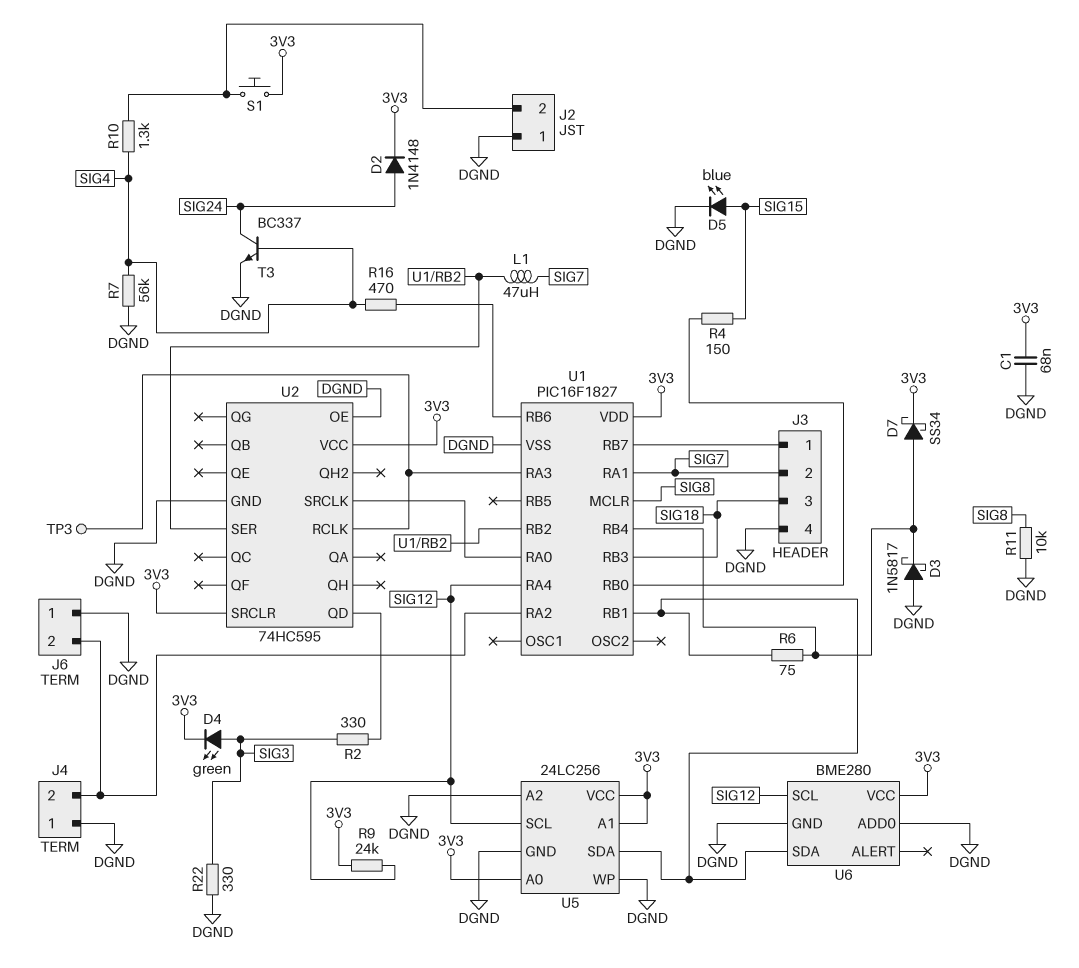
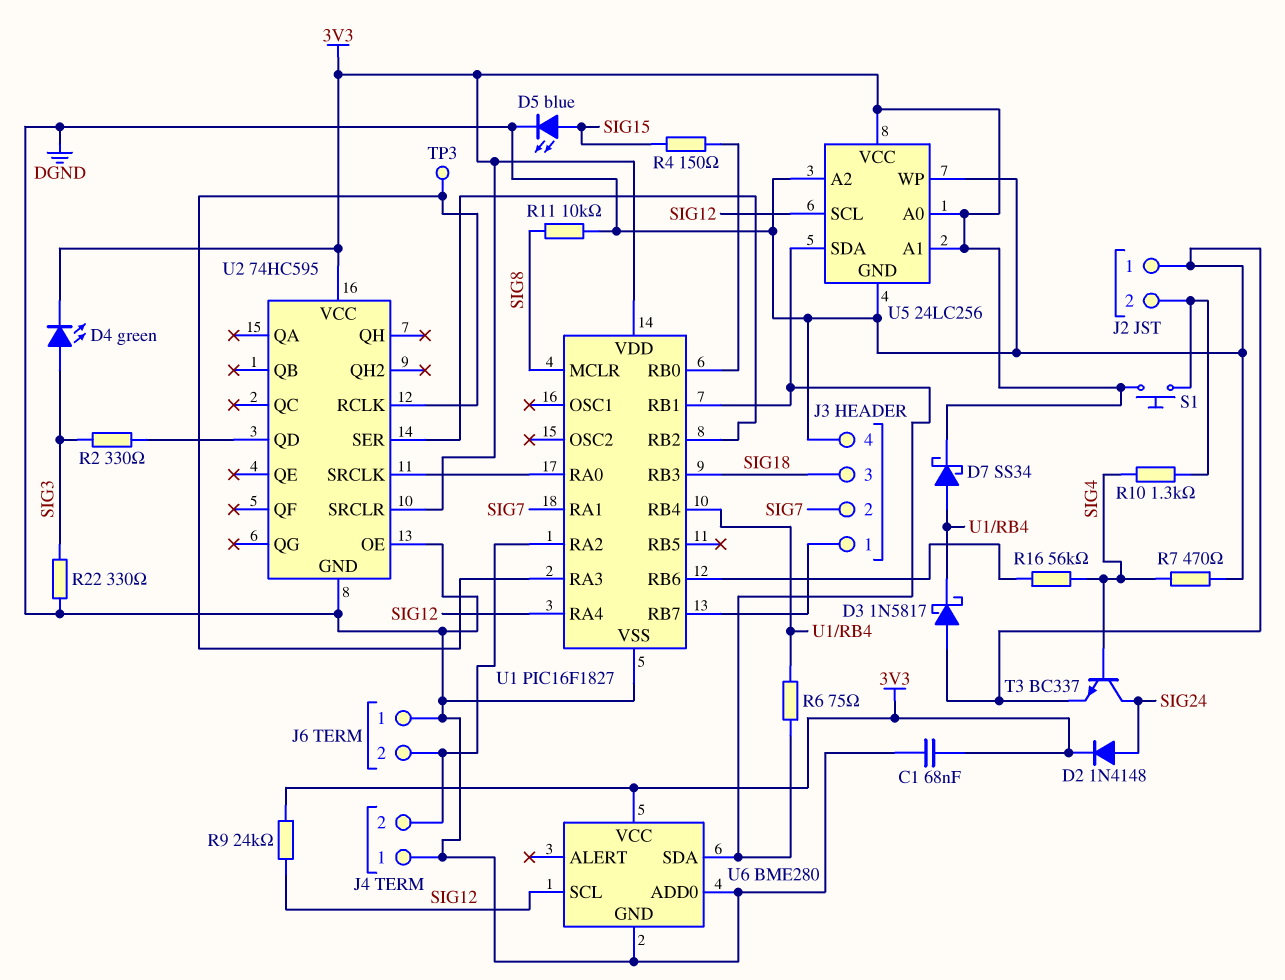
L1: 47uH (SIG7, U1/RB2) -> none
R7: 56k (DGND, SIG4) -> 470 (DGND, SIG4)
R16: 470 (SIG4, U1/RB6) -> 56k (SIG4, U1/RB6)

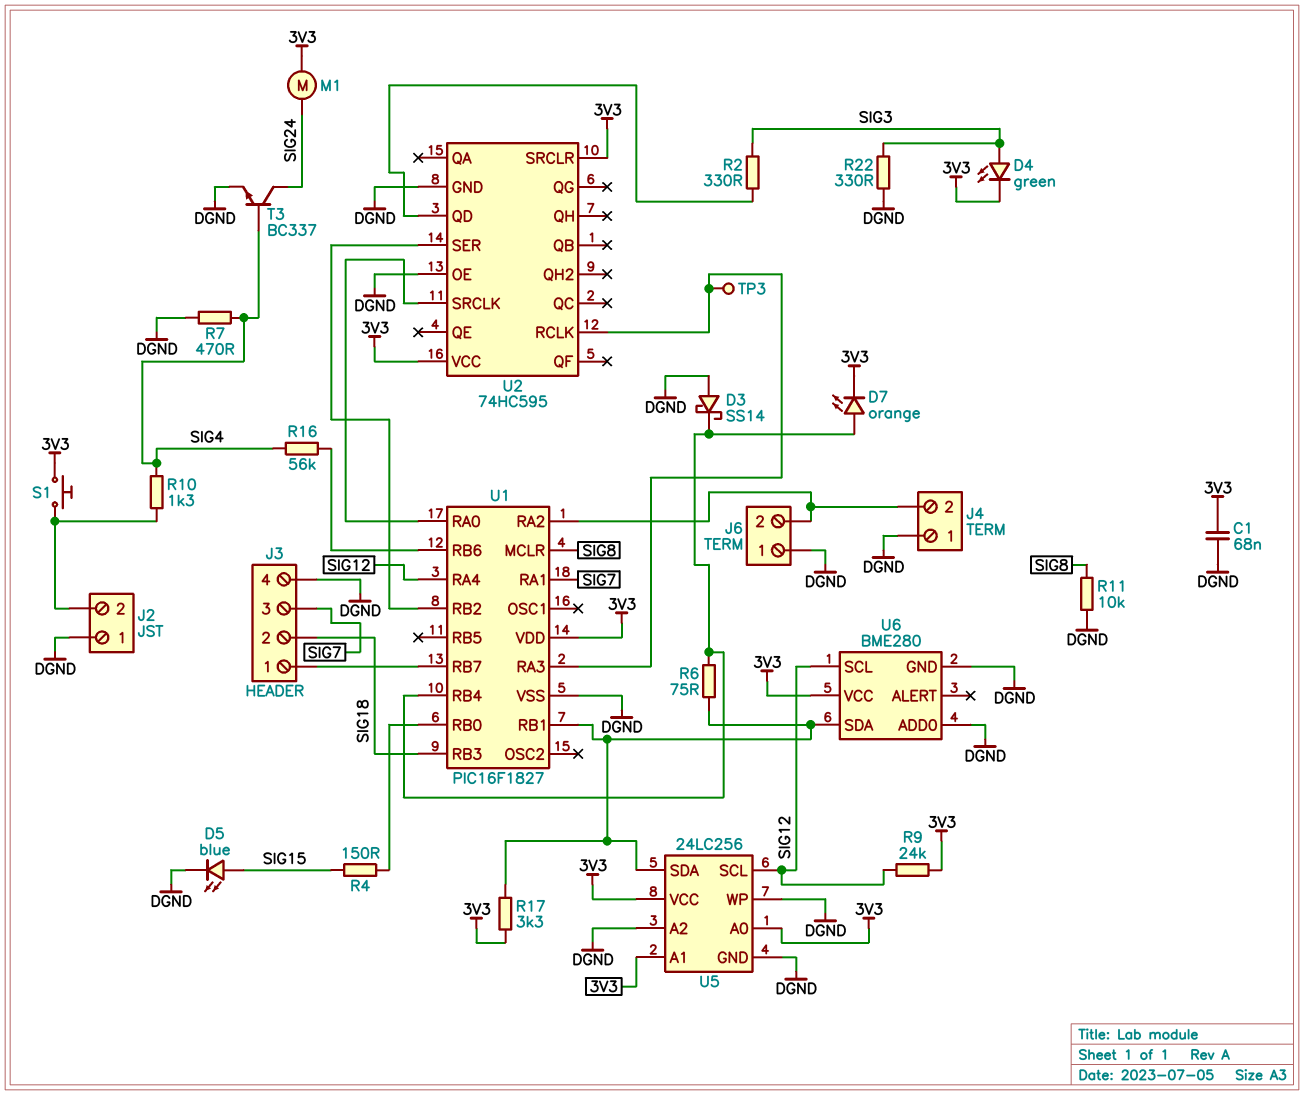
D2: diode 1N4148 (A SIG24, K 3V3) -> none
D3: schottky 1N5817 (A DGND, K U1/RB4) -> schottky SS14 (A DGND, K U1/RB4)
D7: schottky SS34 (A U1/RB4, K 3V3) -> LED orange (A U1/RB4, K 3V3)
J3 pin 2: SIG7 -> SIG18
J3 pin 3: SIG18 -> SIG7
M1: none -> motor (3V3, SIG24)
R17: none -> 3.3k (3V3, U1/RB1)

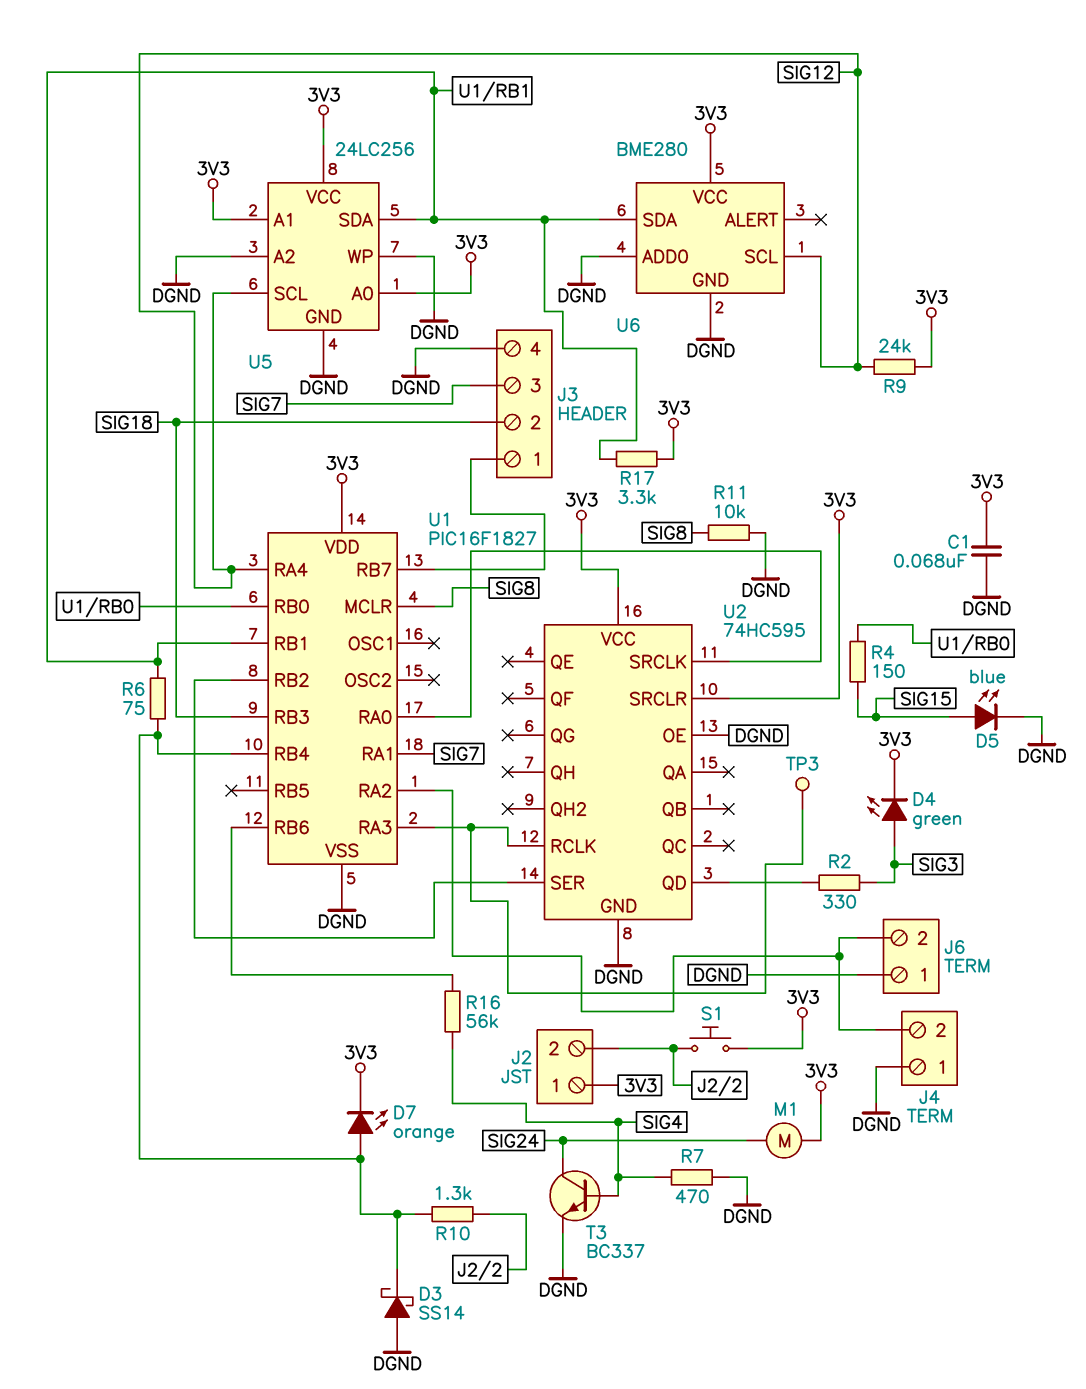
J2 pin 1: DGND -> 3V3
R10: 1.3k (J2/2, SIG4) -> 1.3k (J2/2, U1/RB4)
R22: 330 (DGND, SIG3) -> none

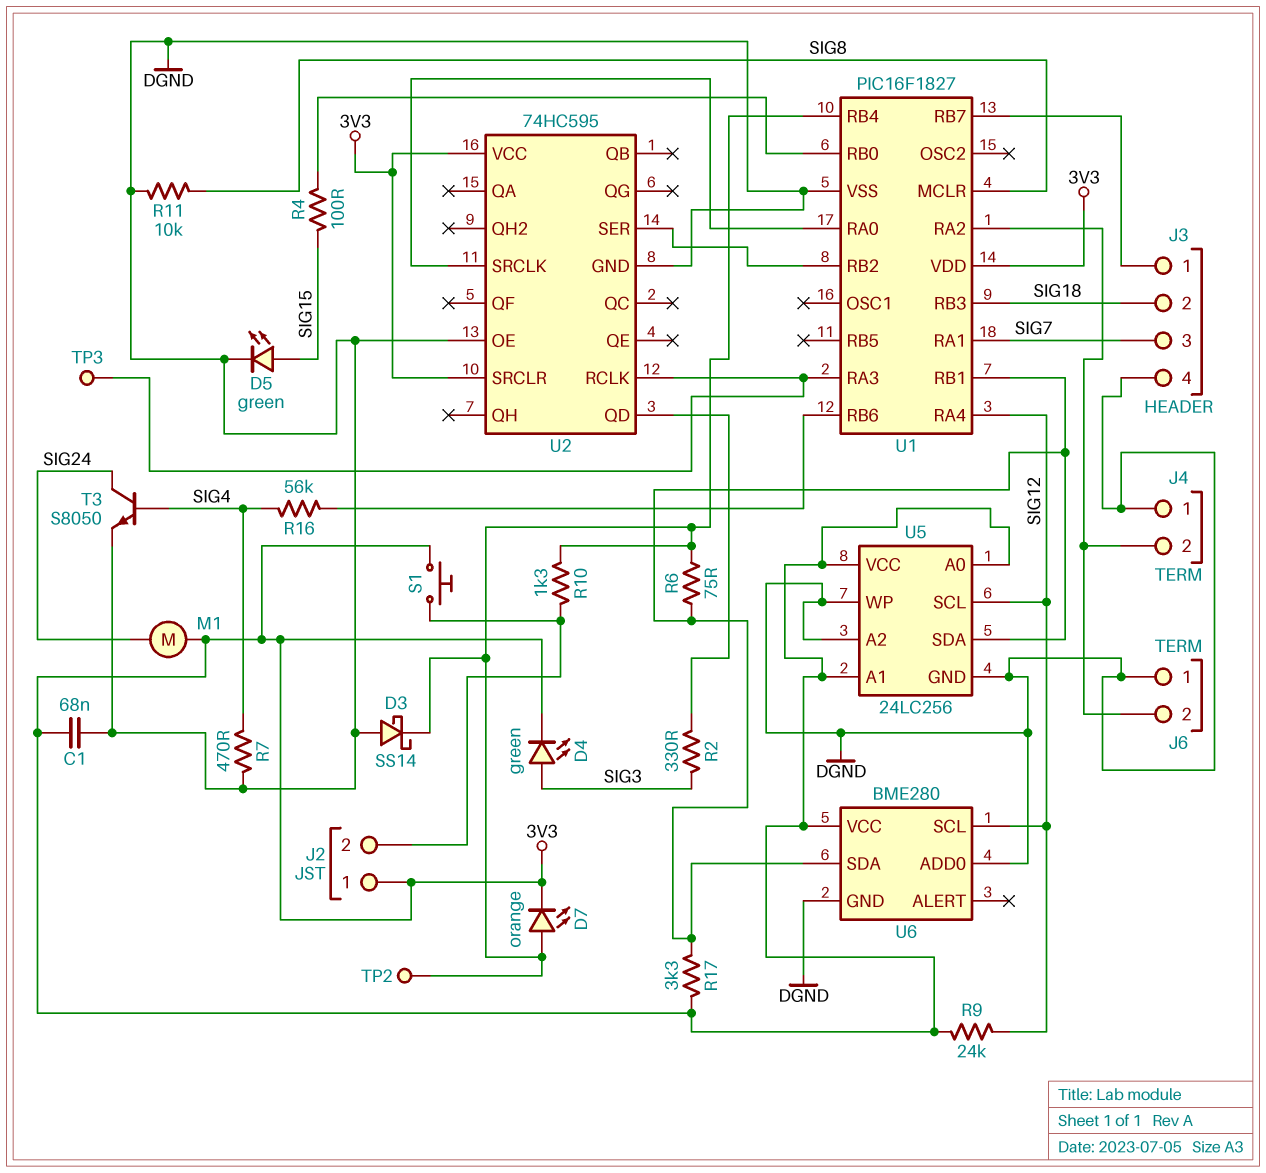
D5: LED blue (A SIG15, K DGND) -> LED green (A SIG15, K DGND)
R4: 150 (SIG15, U1/RB0) -> 100 (SIG15, U1/RB0)
T3: NPN BC337 (B SIG4, C SIG24, E DGND) -> NPN S8050 (B SIG4, C SIG24, E DGND)
TP2: none -> test point (U1/RB4)

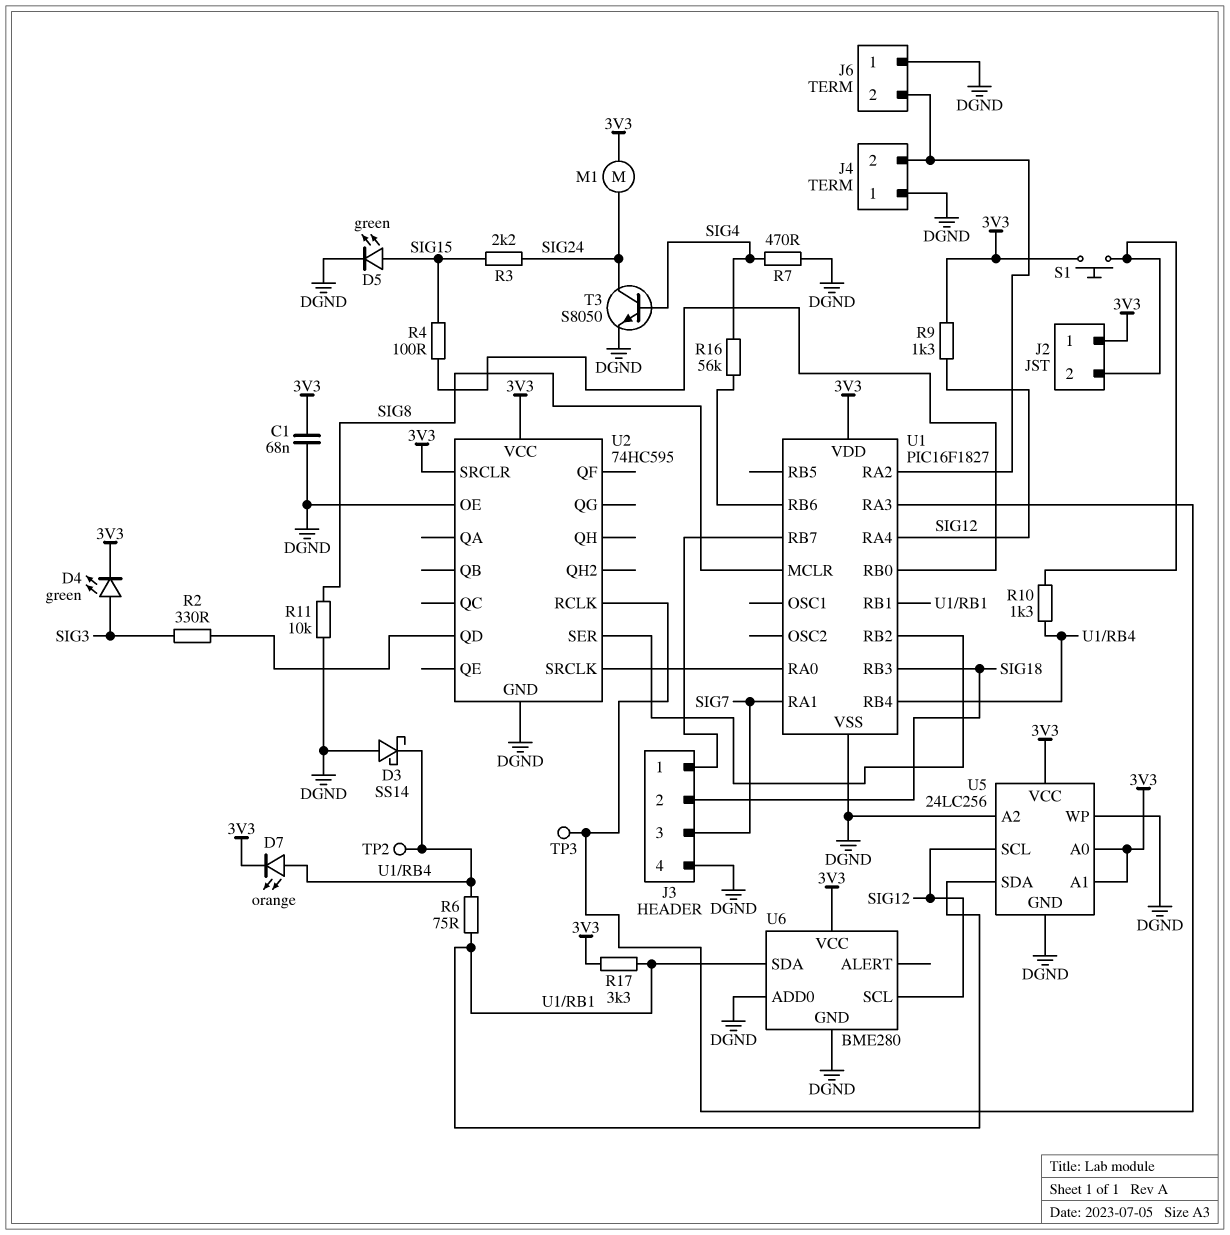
R3: none -> 2.2k (SIG15, SIG24)
R9: 24k (3V3, SIG12) -> 1.3k (3V3, SIG12)

